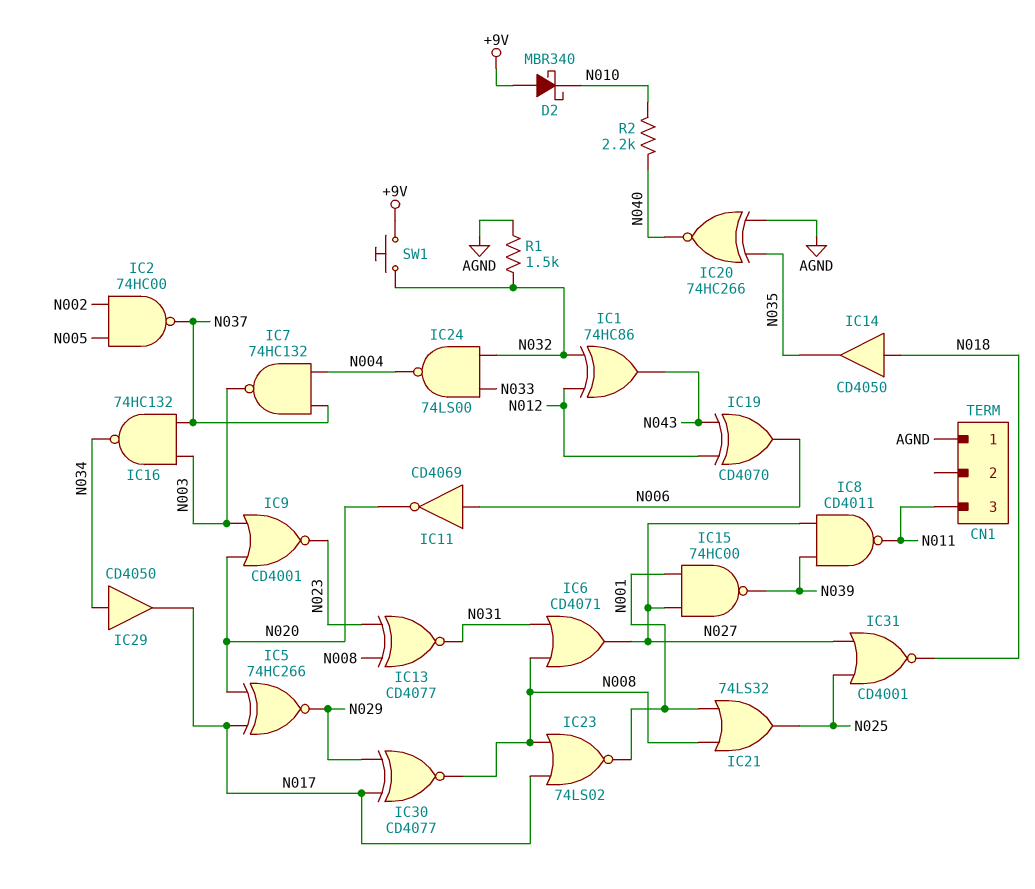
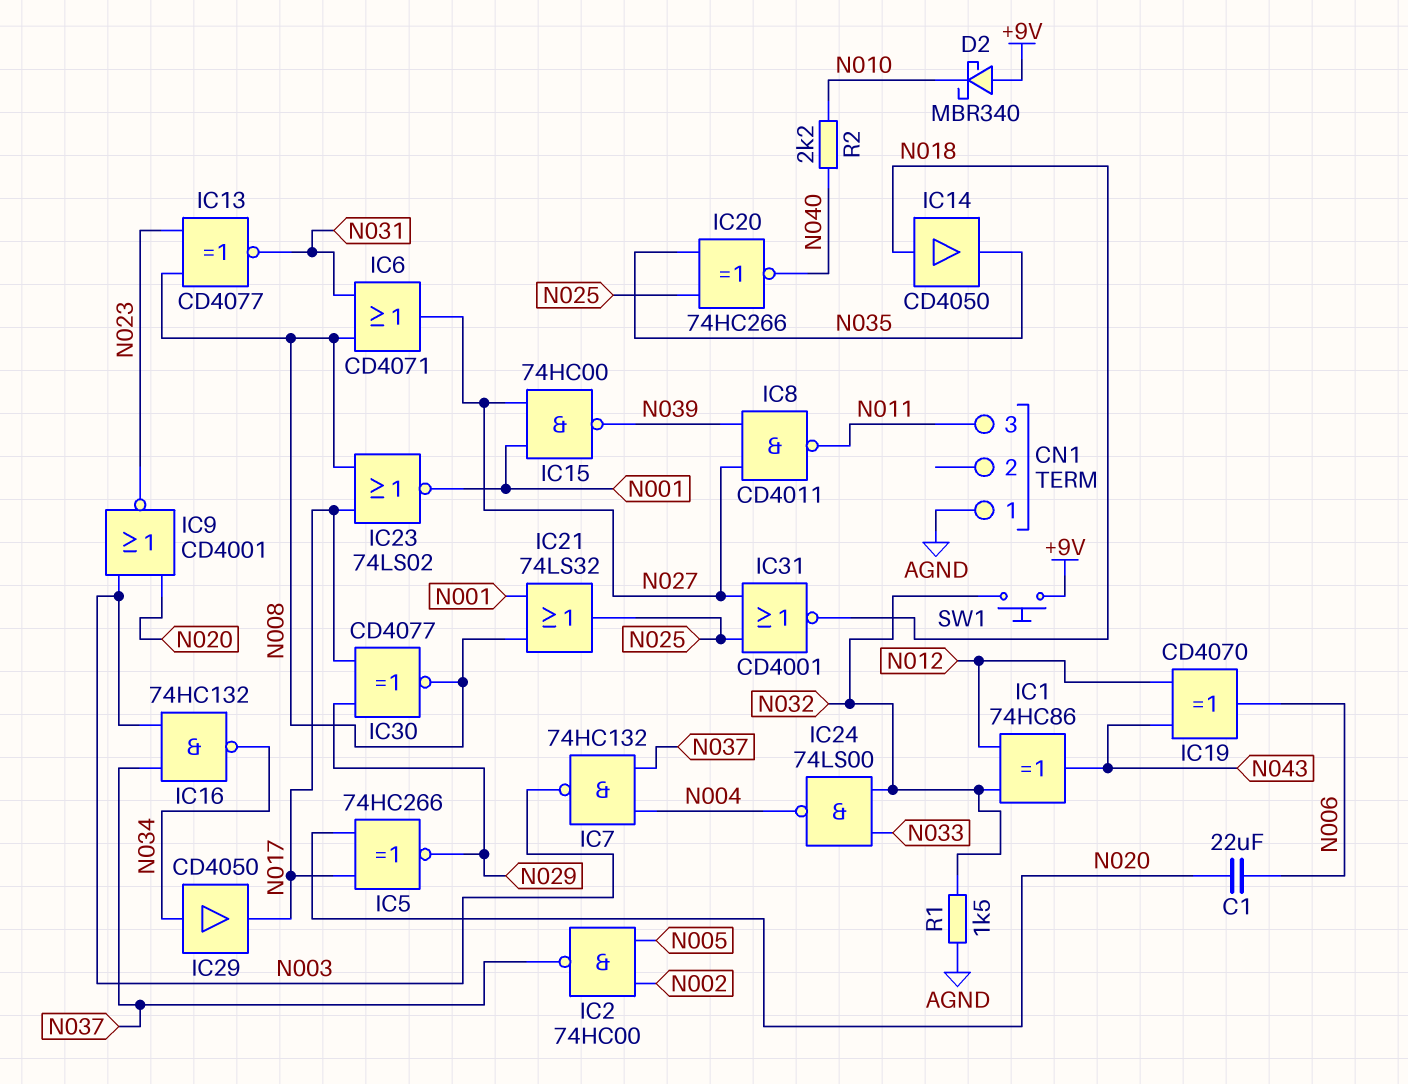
C1: none -> 22uF (N006, N020)
IC11: NOT CD4069 (in N006, out N020) -> none
IC20: XNOR 74HC266 (in AGND, in N035, out N040) -> XNOR 74HC266 (in N025, in N035, out N040)

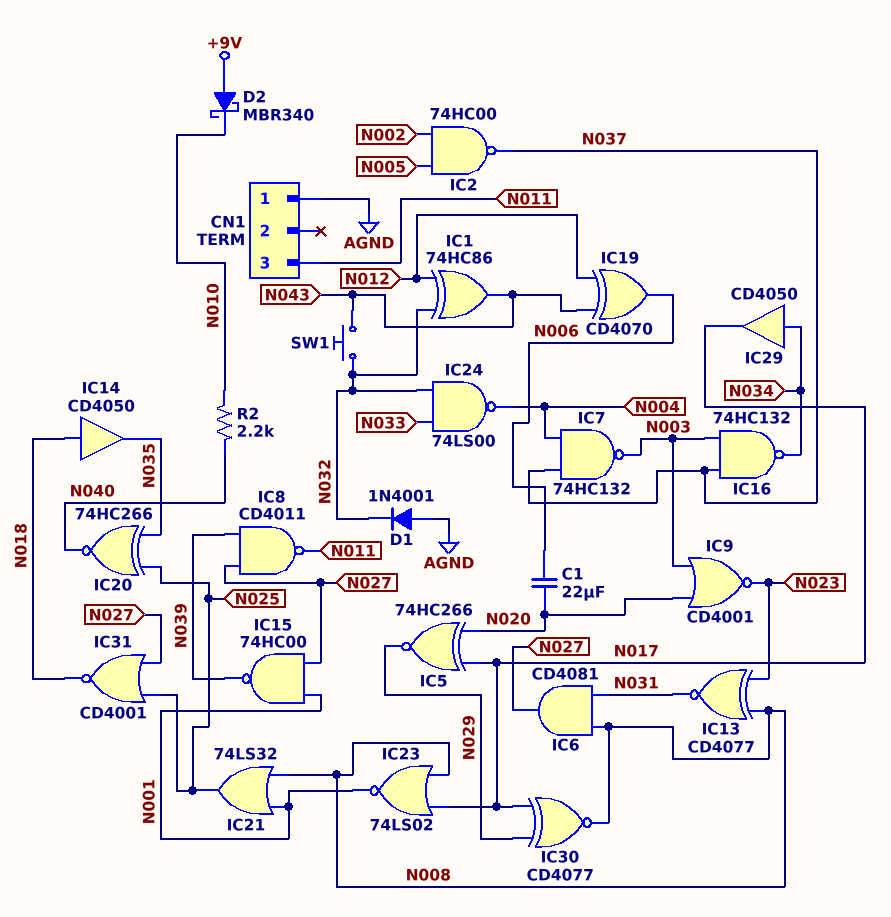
D1: none -> diode 1N4001 (A AGND, K N032)
IC6: OR CD4071 (in N008, in N031, out N027) -> AND CD4081 (in N008, in N031, out N027)
R1: 1.5k (AGND, N032) -> none
SW1: button (+9V, N032) -> button (N032, N043)

